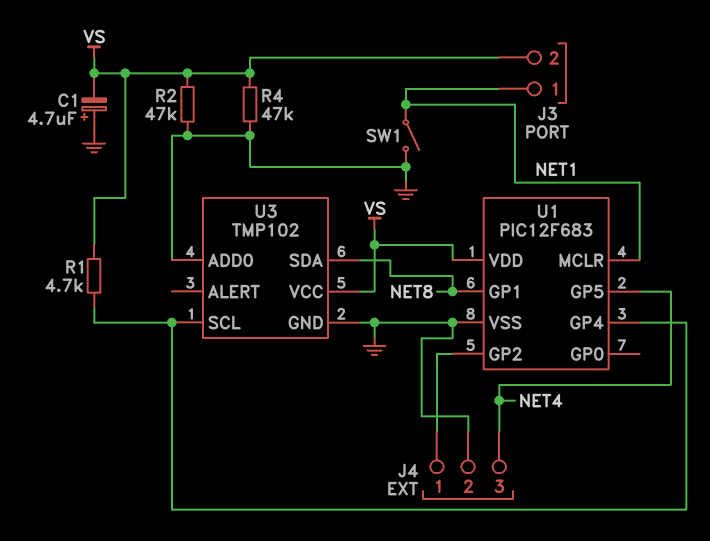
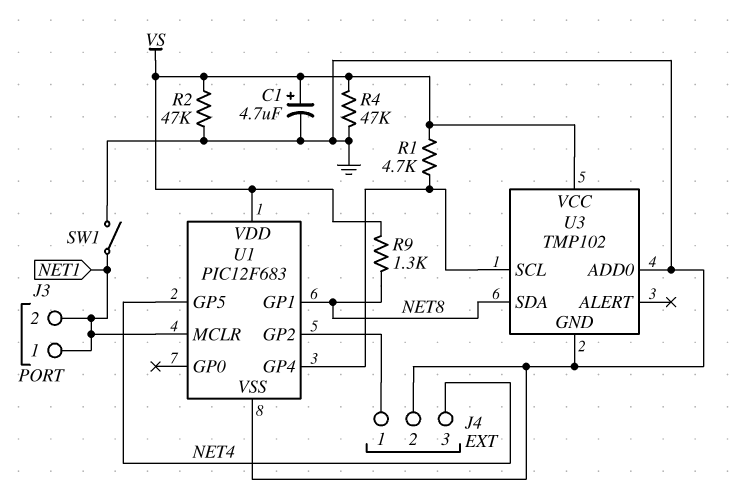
C1: 4.7uF (plus GND, minus VS) -> 4.7uF (plus VS, minus GND)
J3 pin 2: VS -> NET1
R9: none -> 1.3k (NET8, VS)

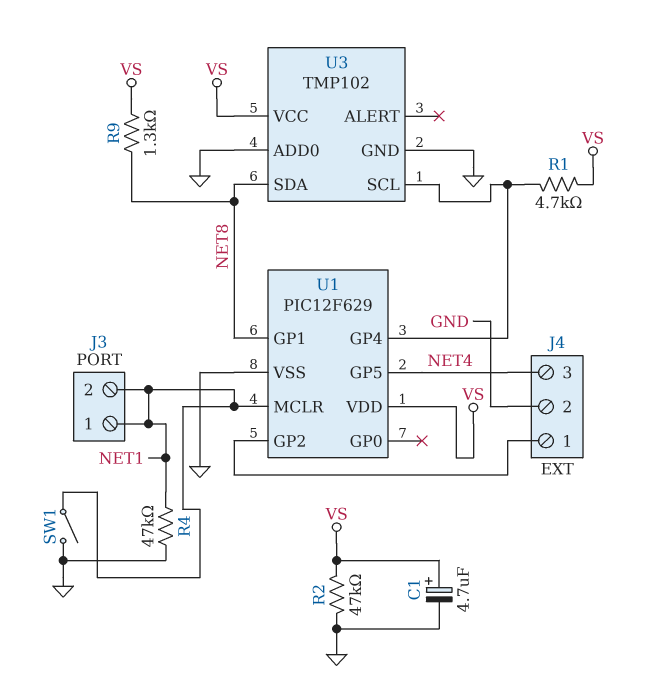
R4: 47k (GND, VS) -> 47k (GND, NET1)
U1: PIC12F683 -> PIC12F629

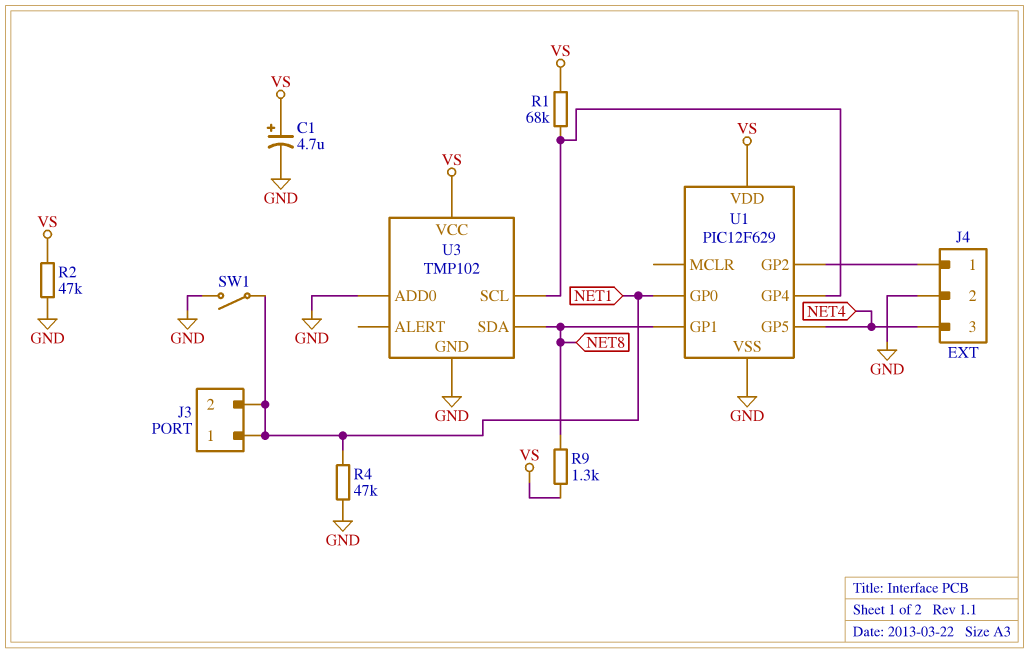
R1: 4.7k (U1/GP4, VS) -> 68k (U1/GP4, VS)
U1 pin GP0: none -> NET1
U1 pin MCLR: NET1 -> none

